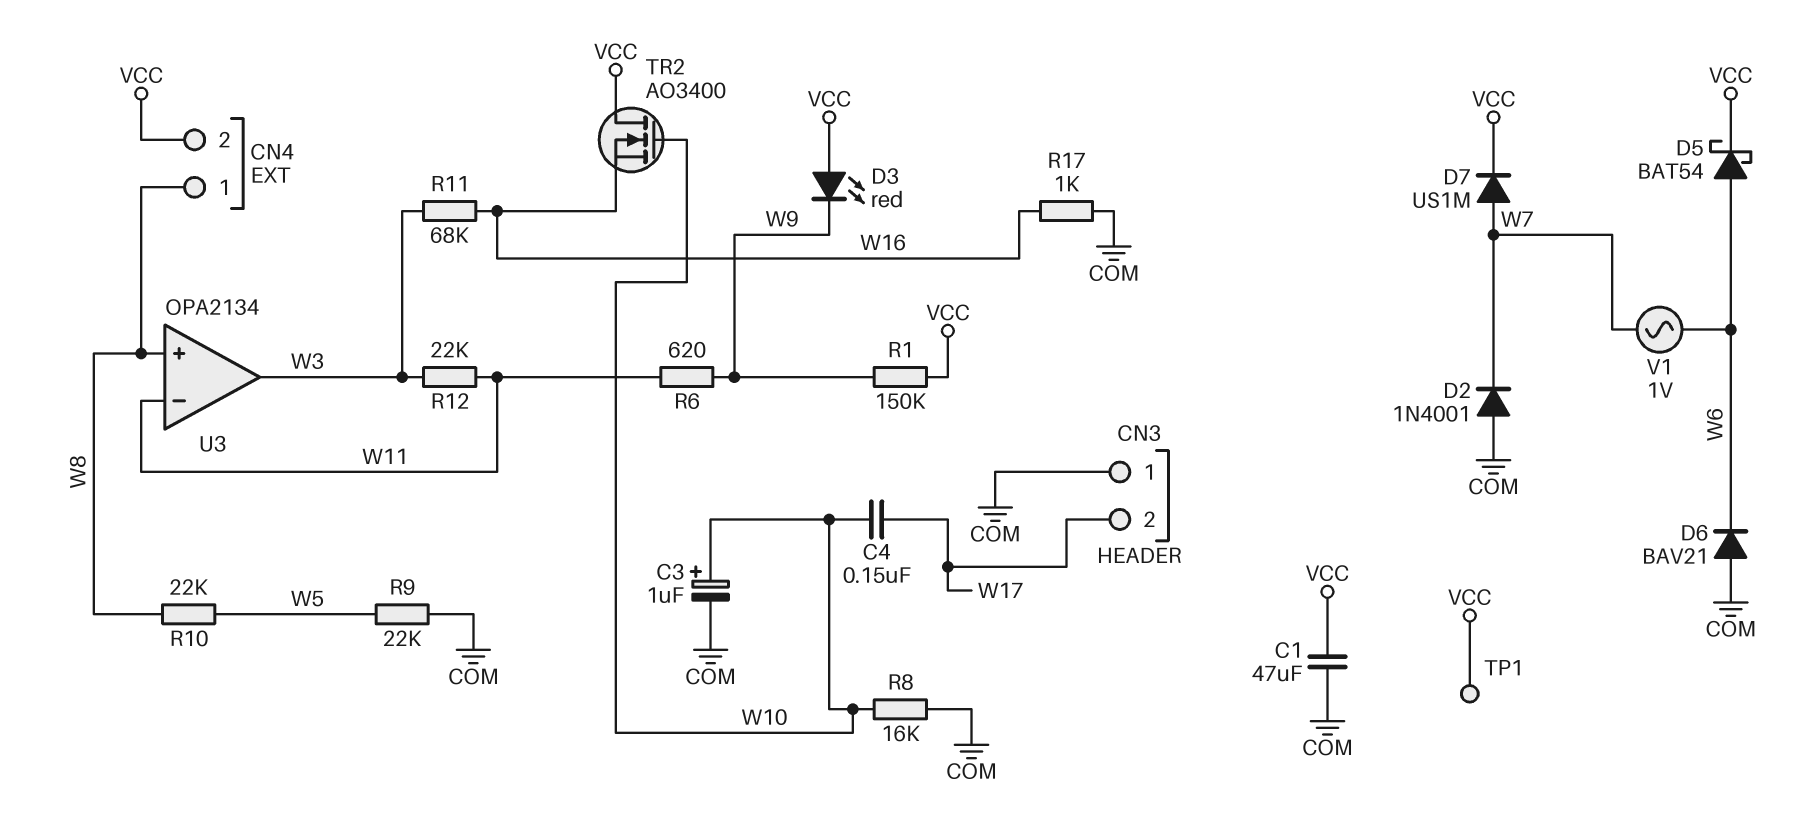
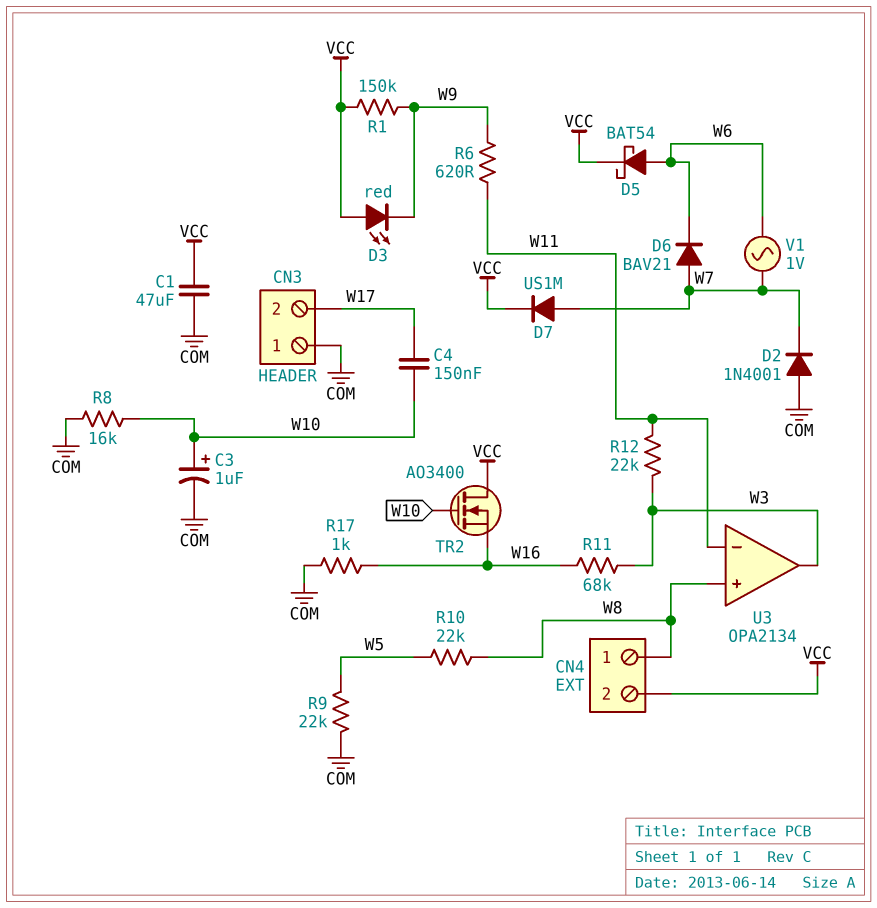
D6: diode BAV21 (A COM, K W6) -> diode BAV21 (A W7, K W6)
TP1: test point (VCC) -> none

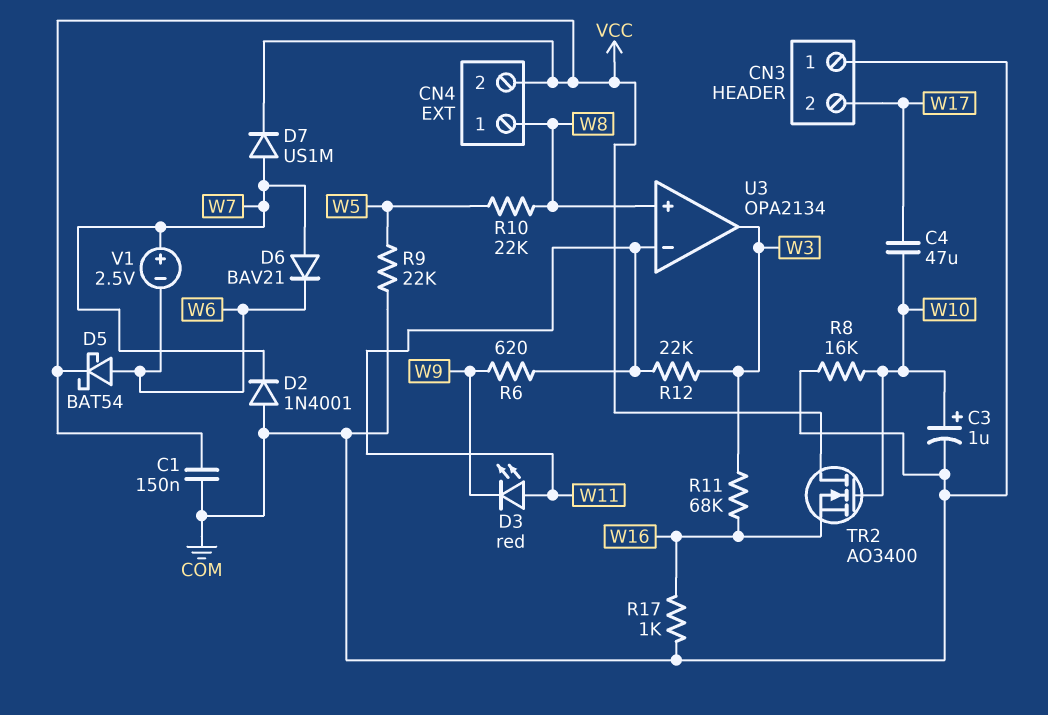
C1: 47uF (COM, VCC) -> 150nF (COM, VCC)
C4: 150nF (W10, W17) -> 47uF (W10, W17)
D3: LED red (A VCC, K W9) -> LED red (A W11, K W9)
R1: 150k (VCC, W9) -> none
V1: AC 1V (W6, W7) -> 2.5V (plus W7, minus W6)

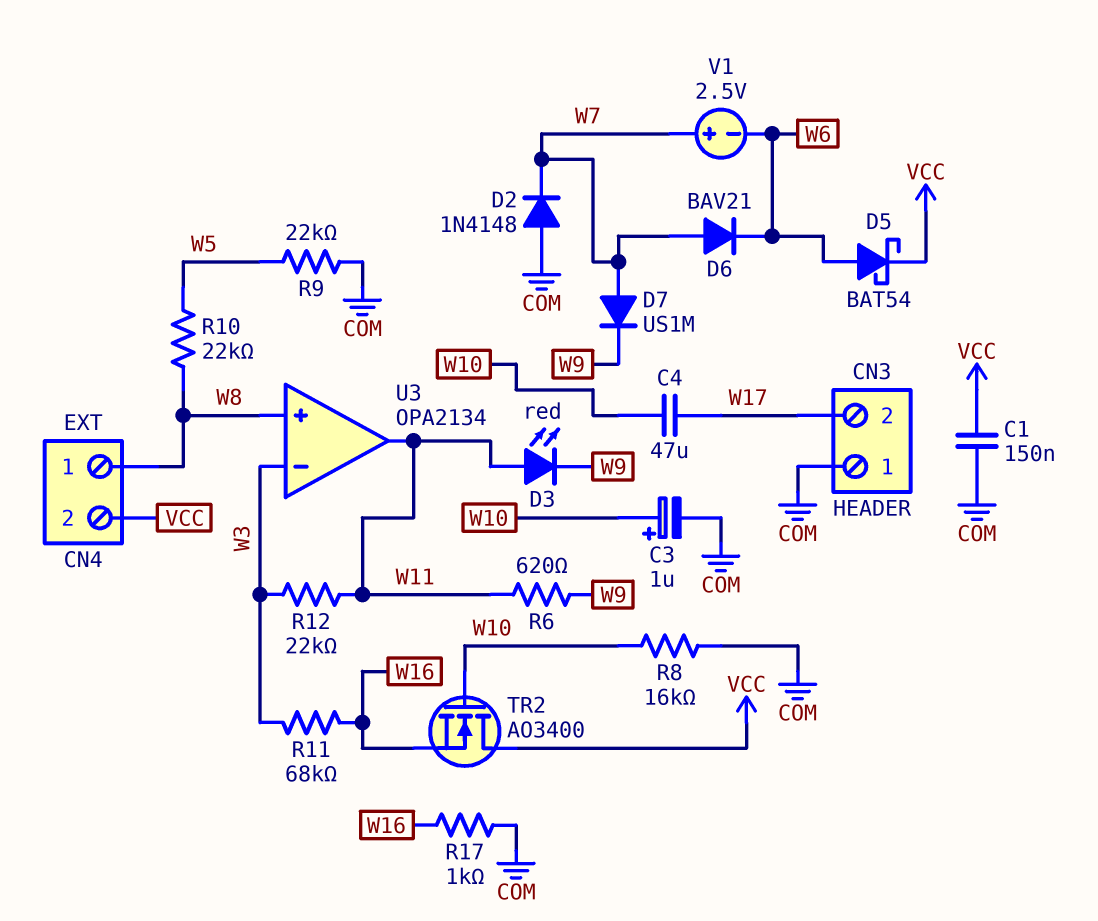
D2: diode 1N4001 (A COM, K W7) -> diode 1N4148 (A COM, K W7)
D7: diode US1M (A W7, K VCC) -> diode US1M (A W7, K W9)
U3 pin in-: W11 -> W3
U3 pin out: W3 -> W11

